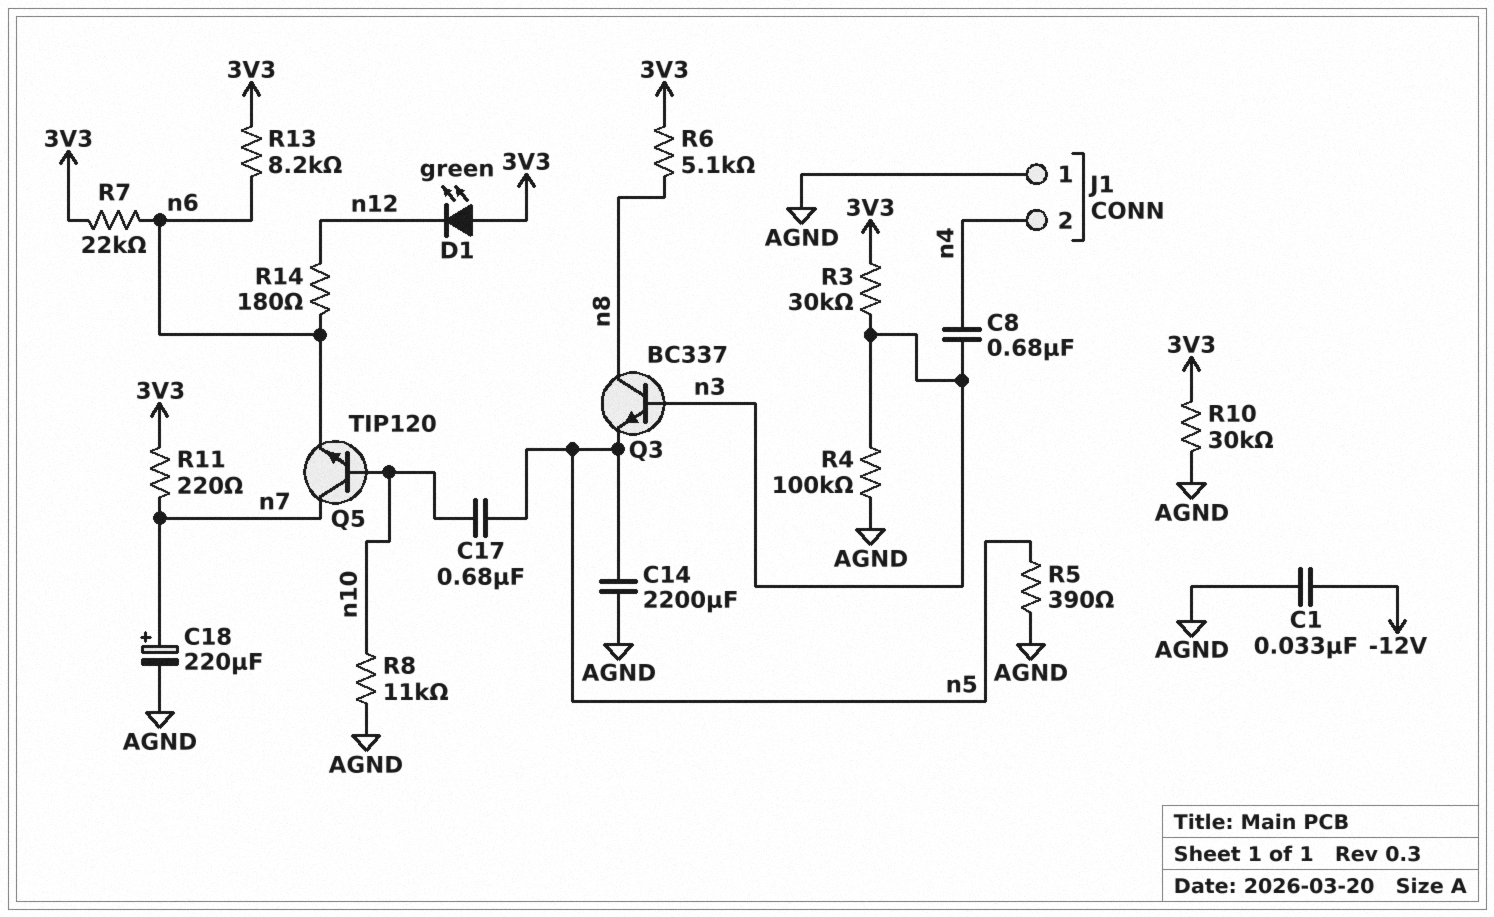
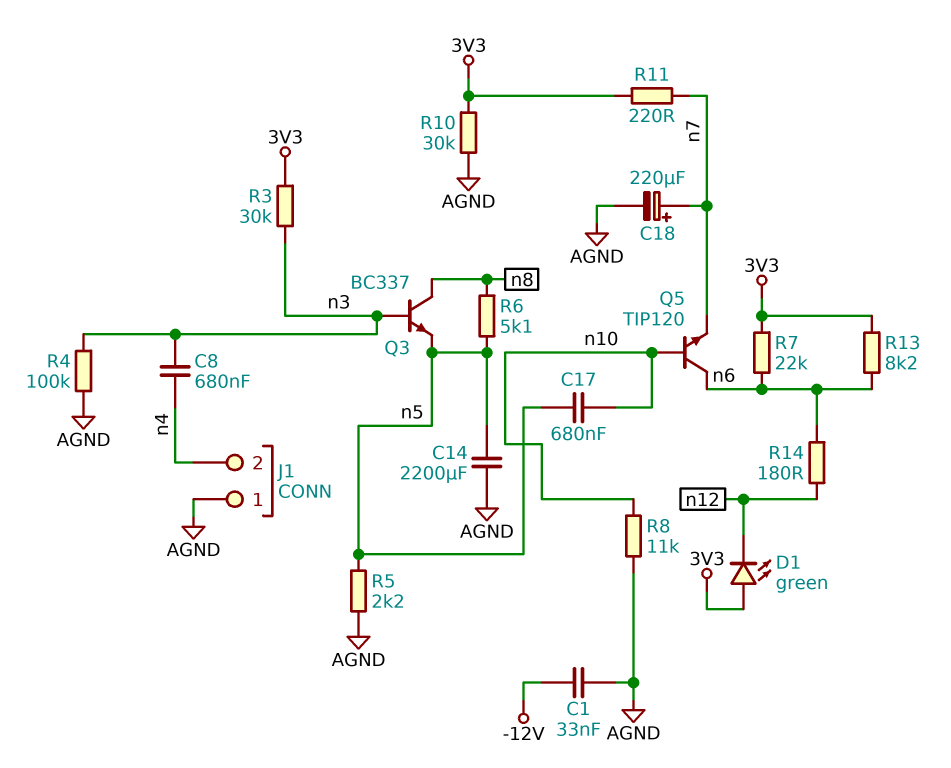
Q5: NPN TIP120 (B n10, C n7, E n6) -> NPN TIP120 (B n10, C n6, E n7)
R5: 390 (AGND, n5) -> 2.2k (AGND, n5)
R6: 5.1k (3V3, n8) -> 5.1k (n5, n8)

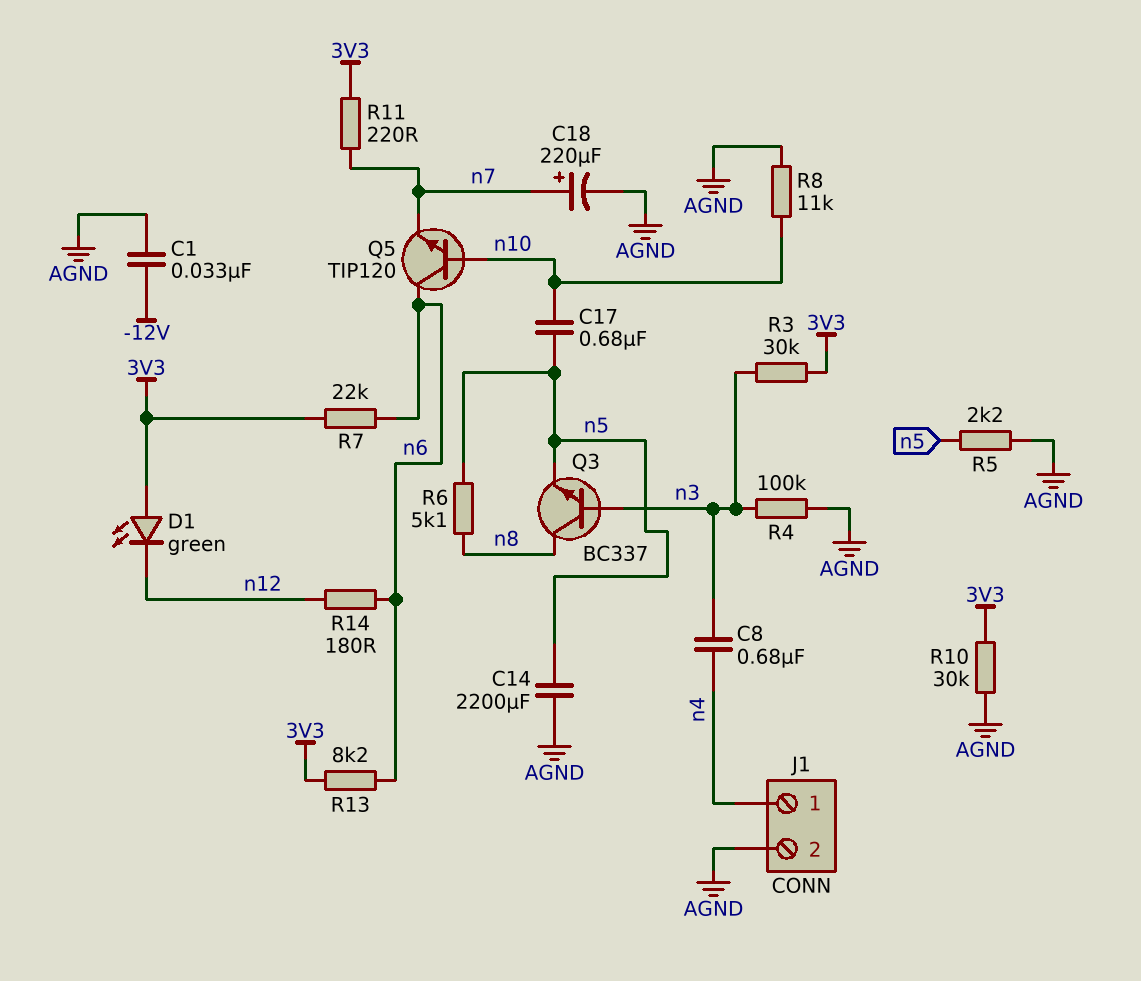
J1 pin 1: AGND -> n4
J1 pin 2: n4 -> AGND

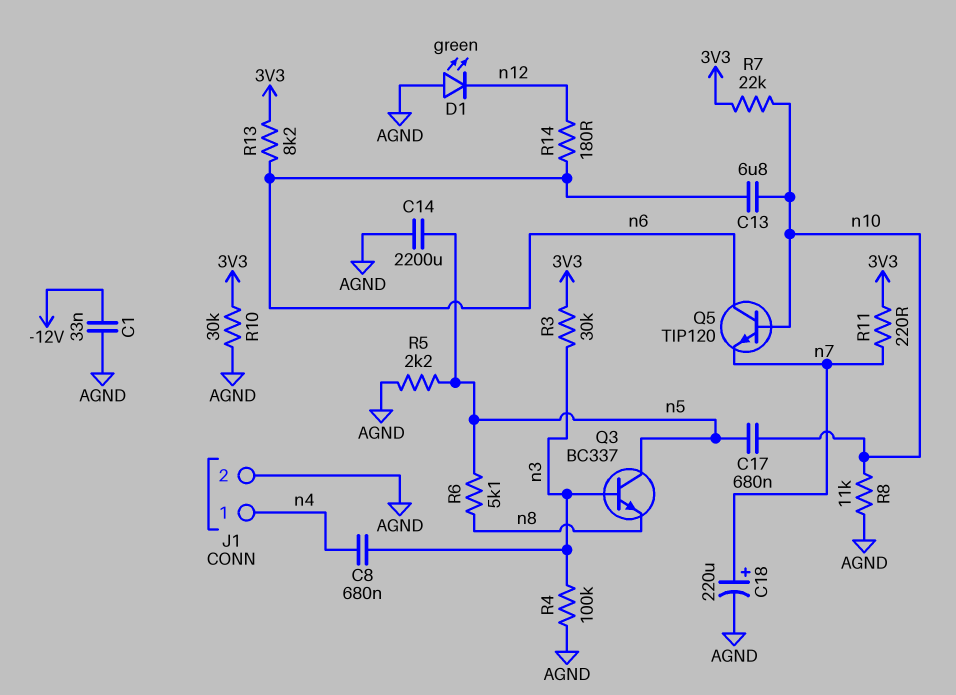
C13: none -> 6.8uF (n6, n10)
D1: LED green (A 3V3, K n12) -> LED green (A AGND, K n12)
Q3: NPN BC337 (B n3, C n8, E n5) -> NPN BC337 (B n3, C n5, E n8)
R7: 22k (3V3, n6) -> 22k (3V3, n10)

